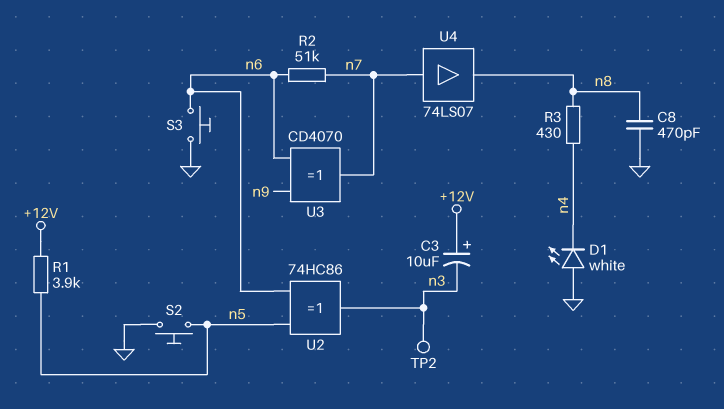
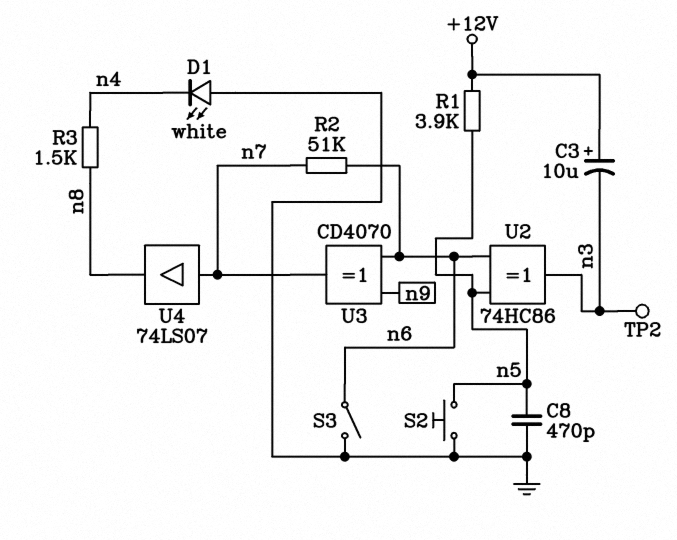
C8: 470pF (GND, n8) -> 470pF (GND, n5)
R3: 430 (n4, n8) -> 1.5k (n4, n8)
S3: button (GND, n6) -> switch (GND, n6)

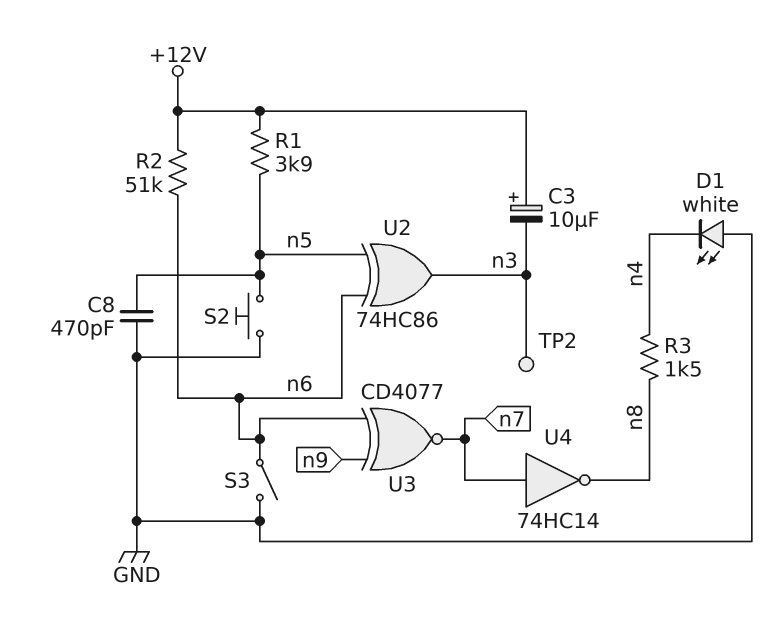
R2: 51k (n6, n7) -> 51k (+12V, n6)
U3: XOR CD4070 (in n6, in n9, out n7) -> XNOR CD4077 (in n6, in n9, out n7)
U4: buffer 74LS07 (in n7, out n8) -> NOT 74HC14 (in n7, out n8)

